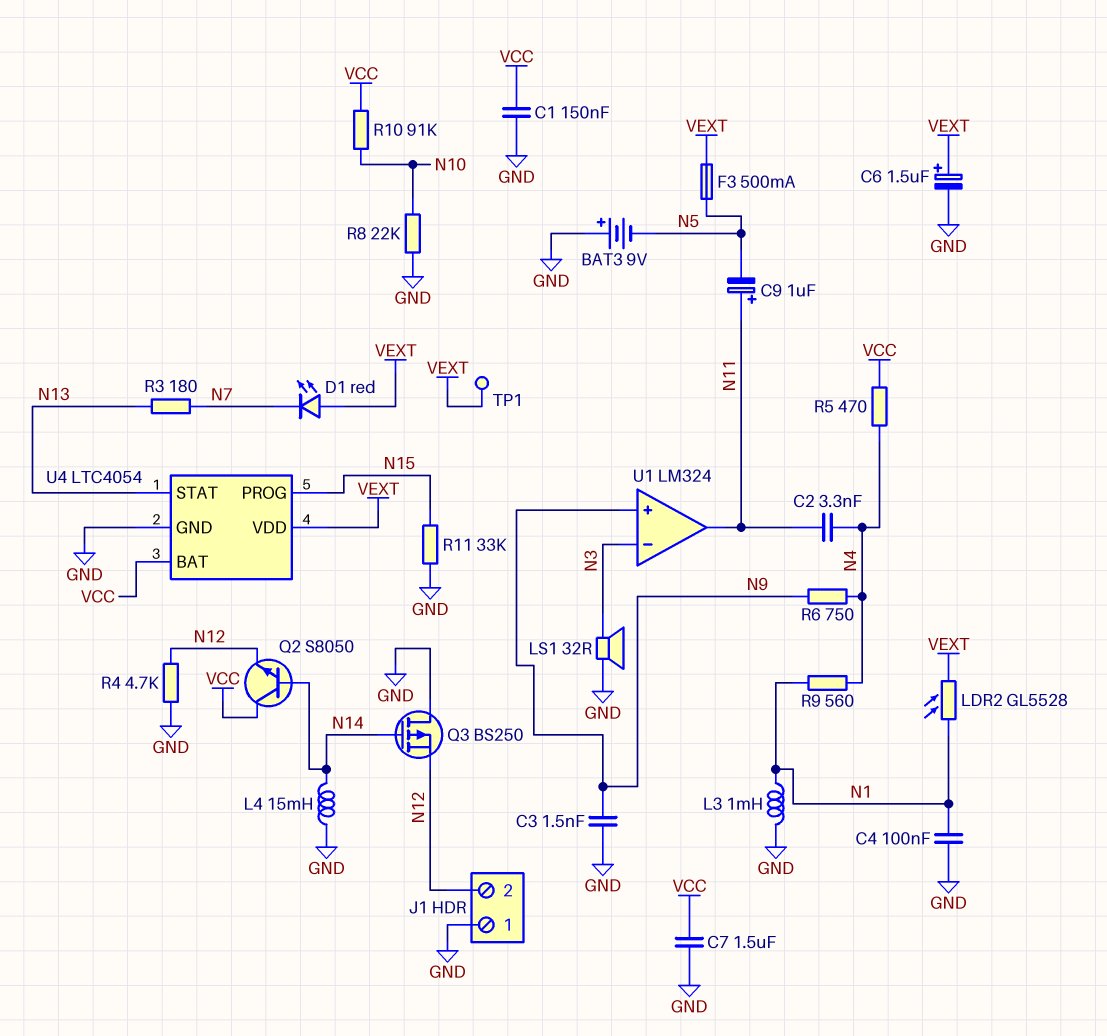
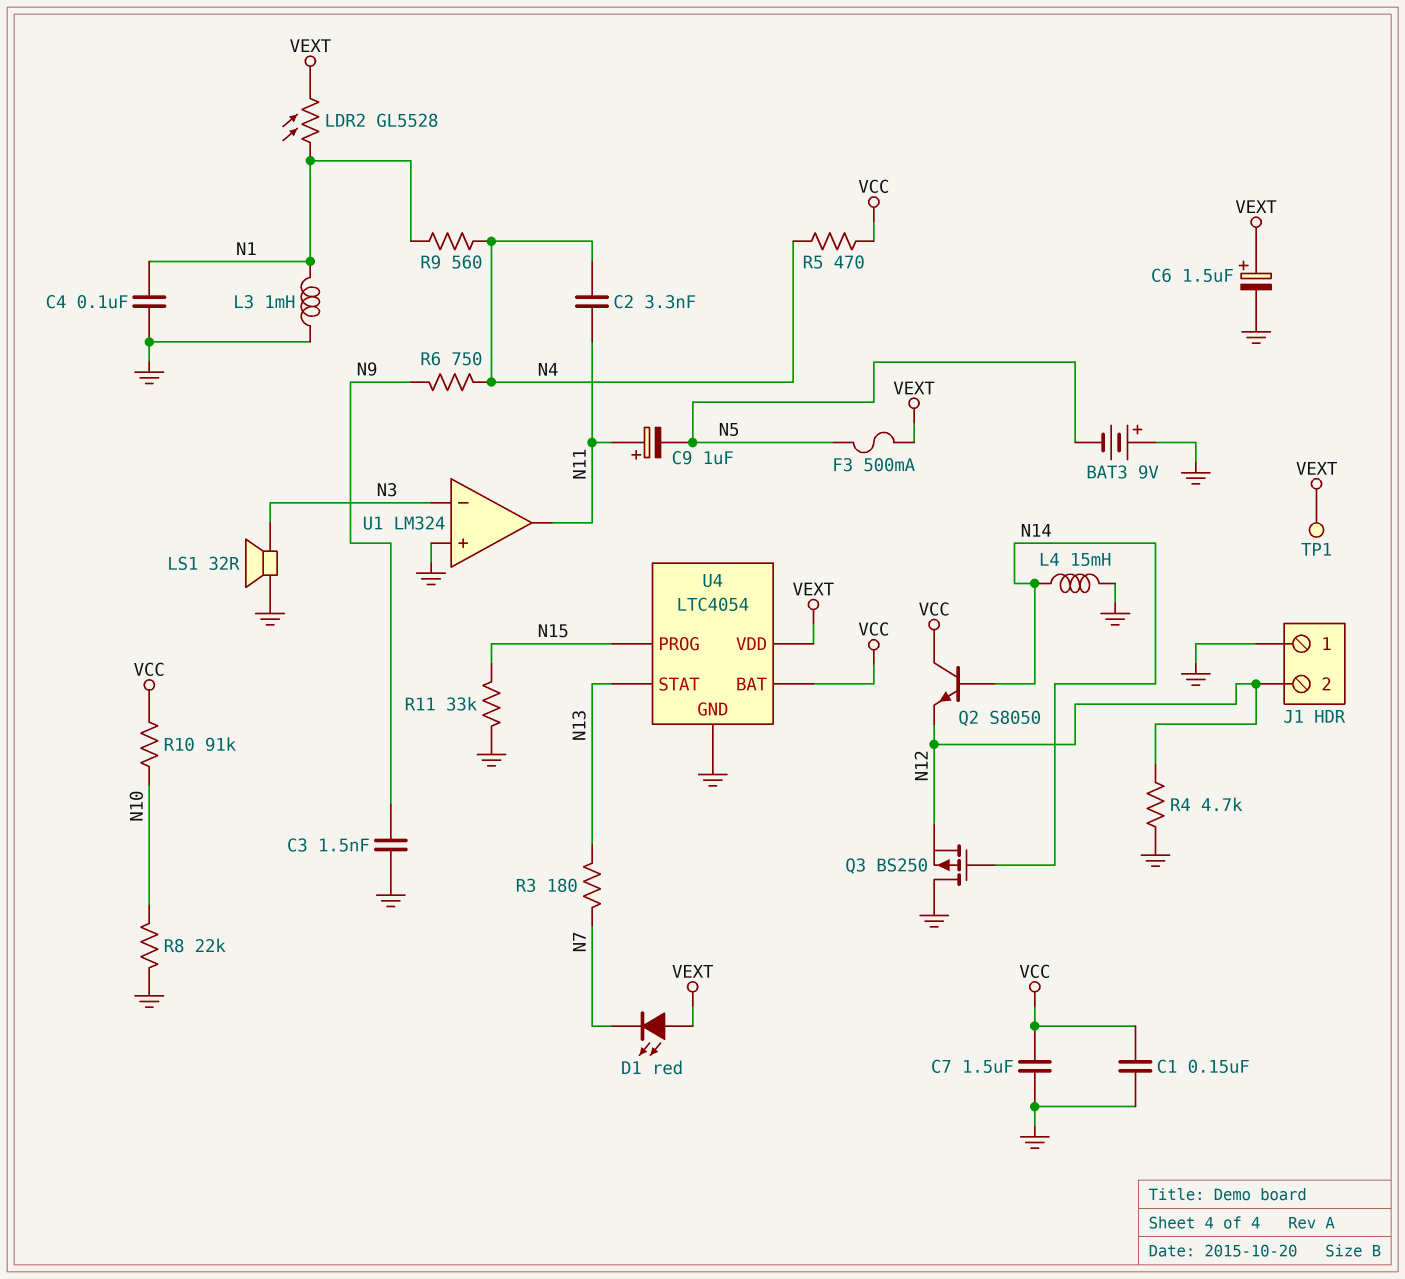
U1 pin in+: N9 -> GND

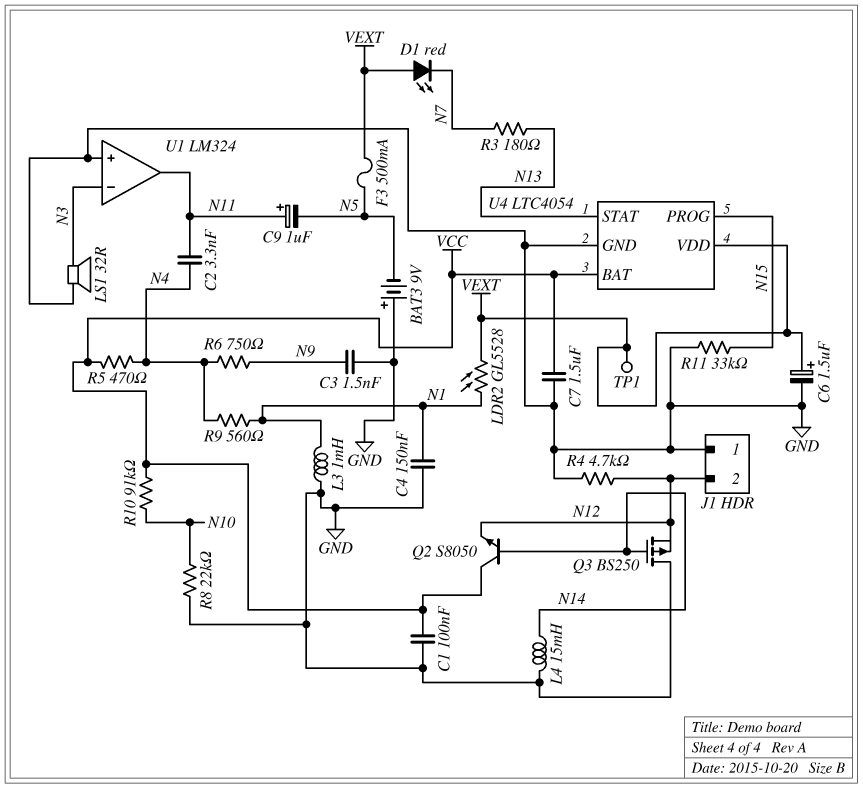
C1: 150nF (GND, VCC) -> 100nF (GND, VCC)
C4: 100nF (GND, N1) -> 150nF (GND, N1)

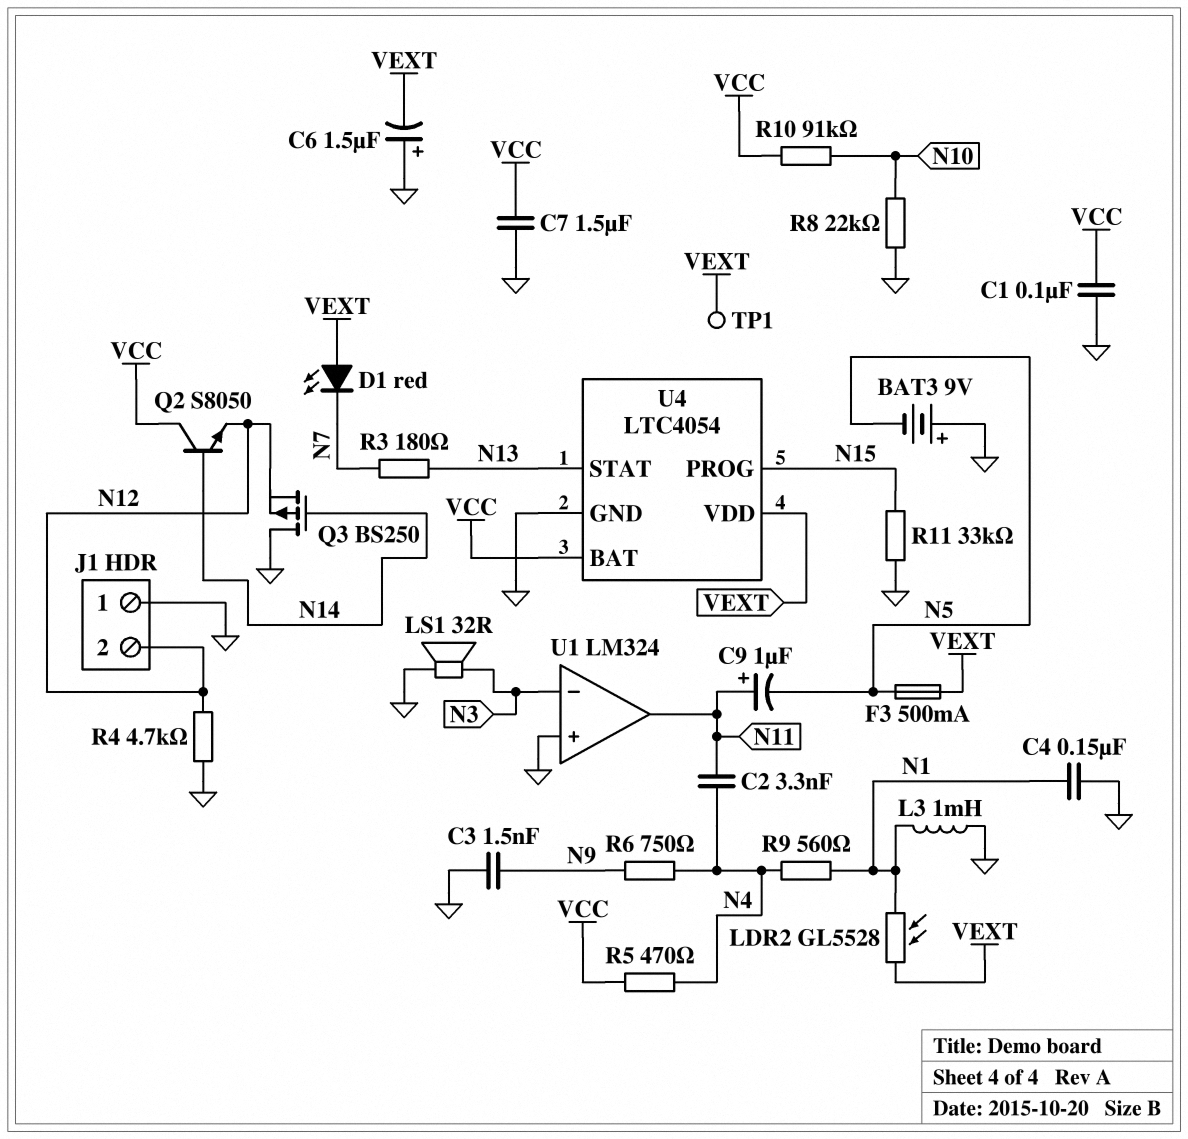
C6: 1.5uF (plus VEXT, minus GND) -> 1.5uF (plus GND, minus VEXT)
L4: 15mH (GND, N14) -> none

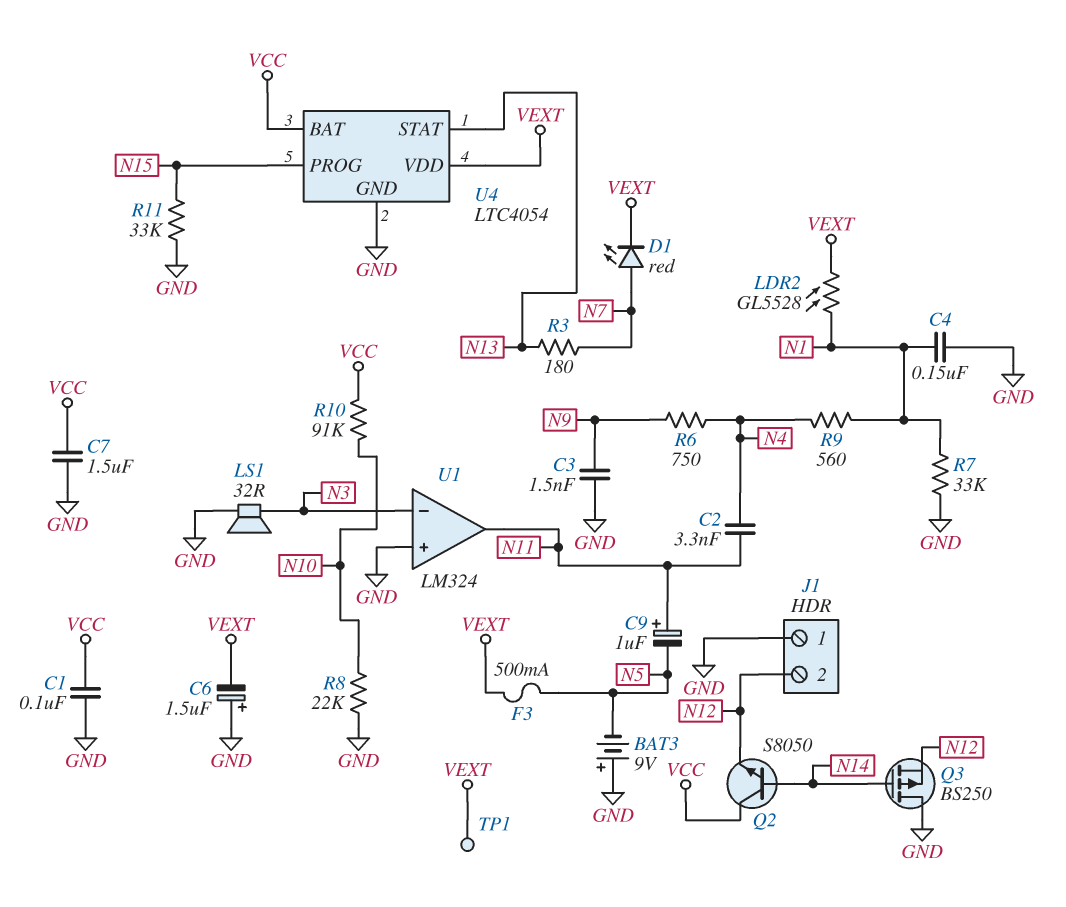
D1: LED red (A VEXT, K N7) -> LED red (A N7, K VEXT)
L3: 1mH (GND, N1) -> none
R4: 4.7k (GND, N12) -> none
R5: 470 (N4, VCC) -> none
R7: none -> 33k (GND, N1)

